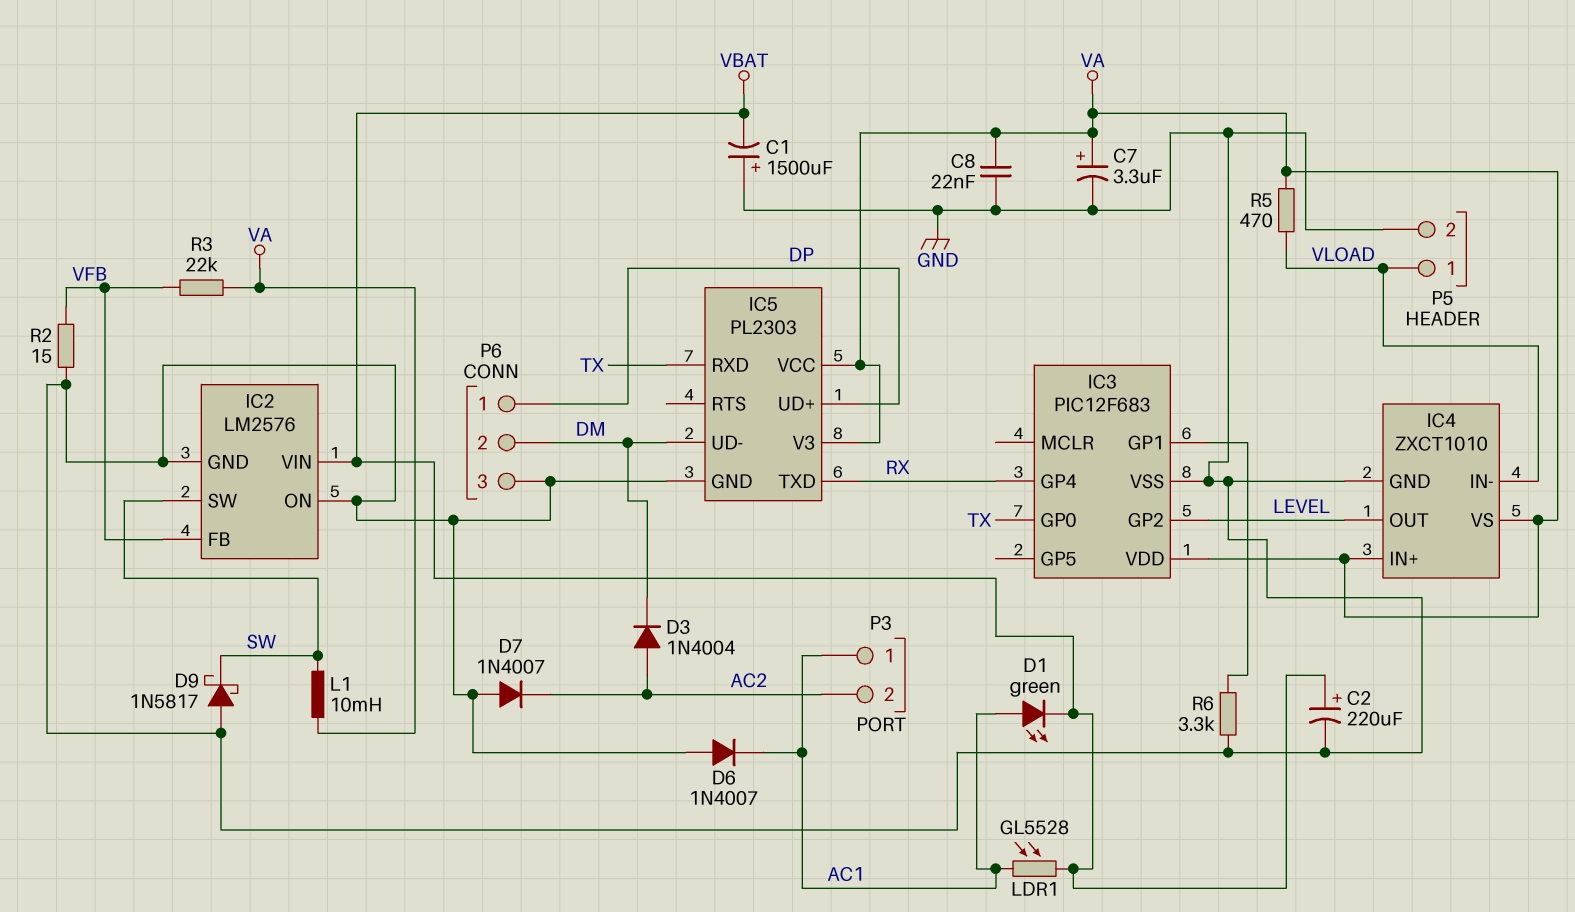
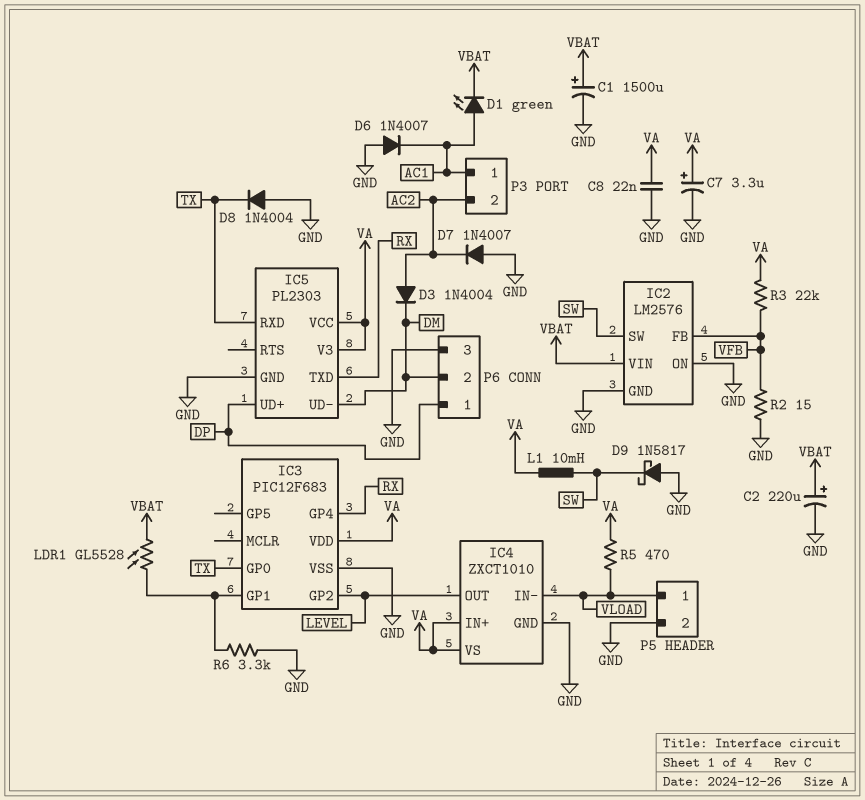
C1: 1500uF (plus GND, minus VBAT) -> 1500uF (plus VBAT, minus GND)
D8: none -> diode 1N4004 (A GND, K TX)
LDR1: GL5528 (AC1, VBAT) -> GL5528 (IC3/GP1, VBAT)

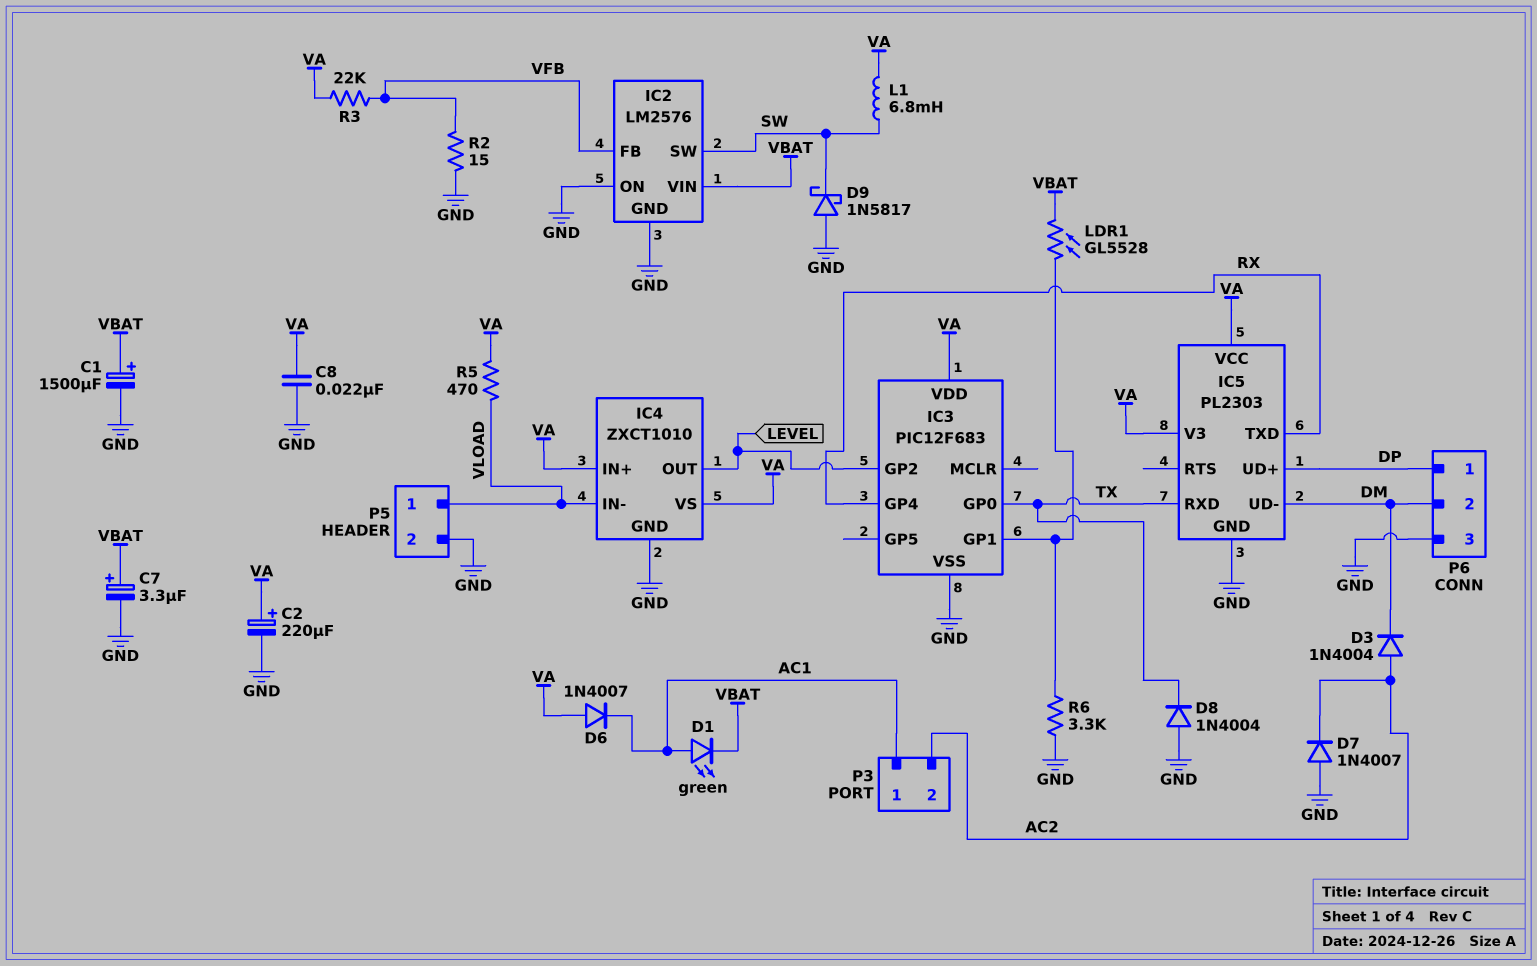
C2: 220uF (plus VBAT, minus GND) -> 220uF (plus VA, minus GND)
C7: 3.3uF (plus VA, minus GND) -> 3.3uF (plus VBAT, minus GND)
D6: diode 1N4007 (A GND, K AC1) -> diode 1N4007 (A VA, K AC1)
L1: 10mH (SW, VA) -> 6.8mH (SW, VA)

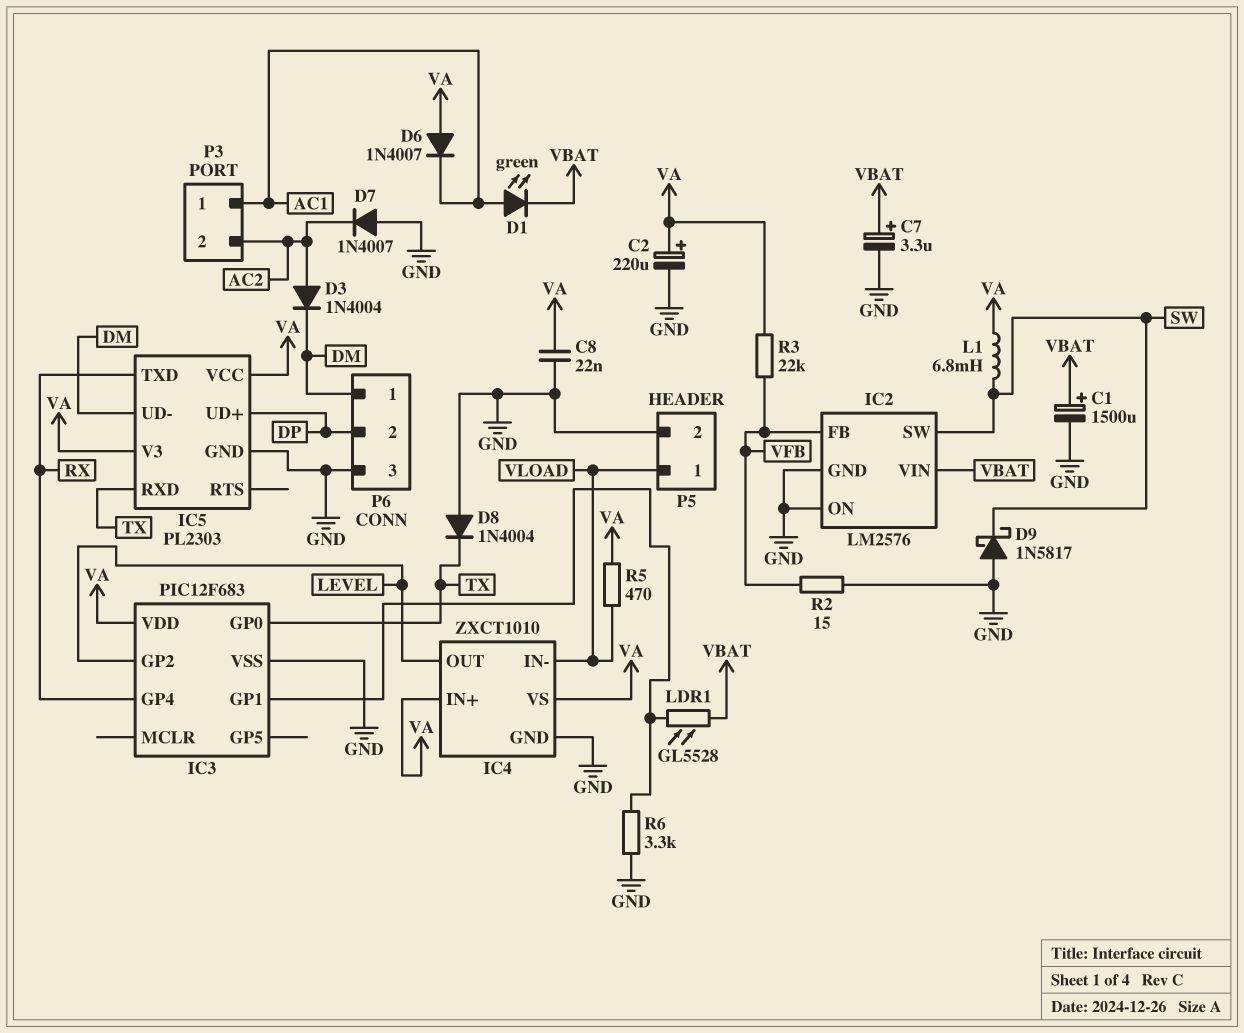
P6 pin 1: DP -> DM
P6 pin 2: DM -> DP

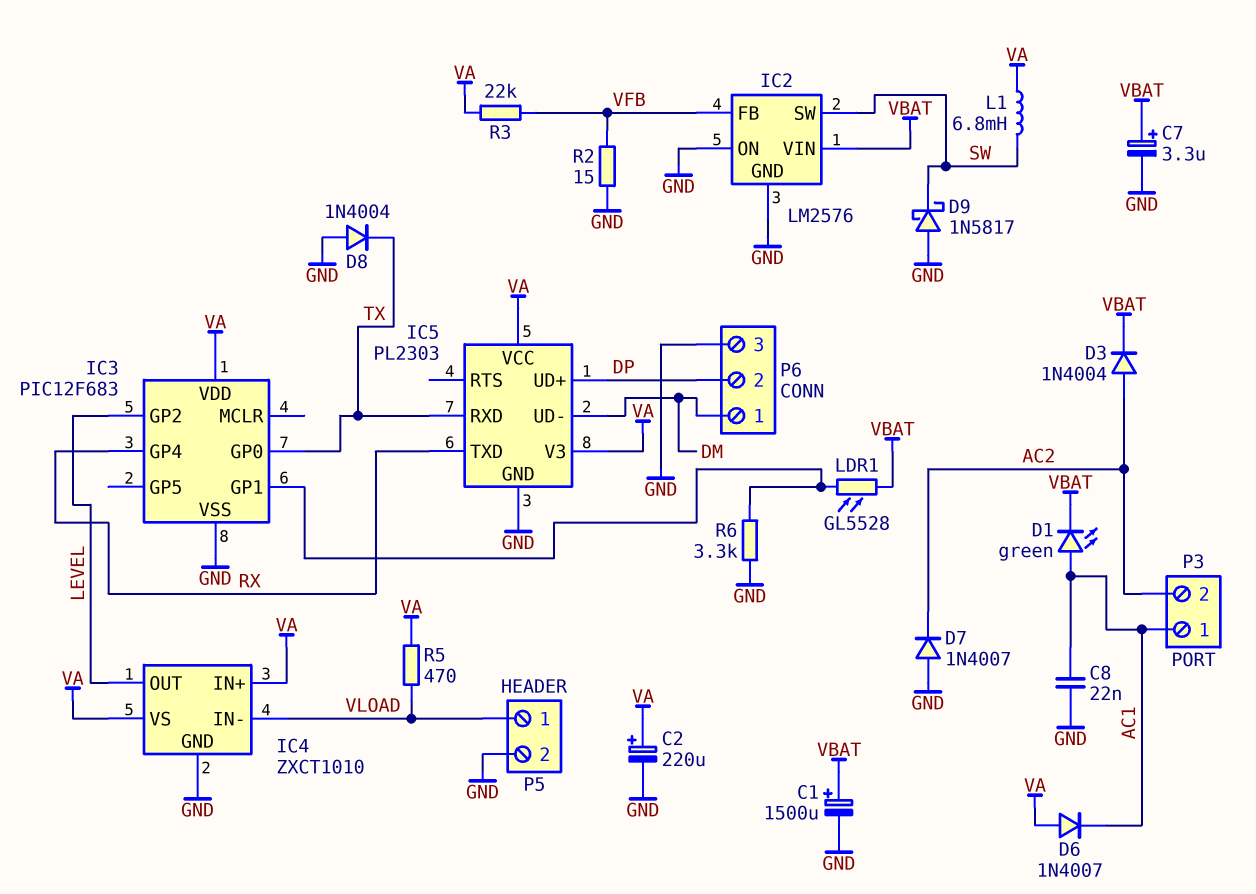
C8: 22nF (GND, VA) -> 22nF (AC1, GND)
D3: diode 1N4004 (A AC2, K DM) -> diode 1N4004 (A AC2, K VBAT)

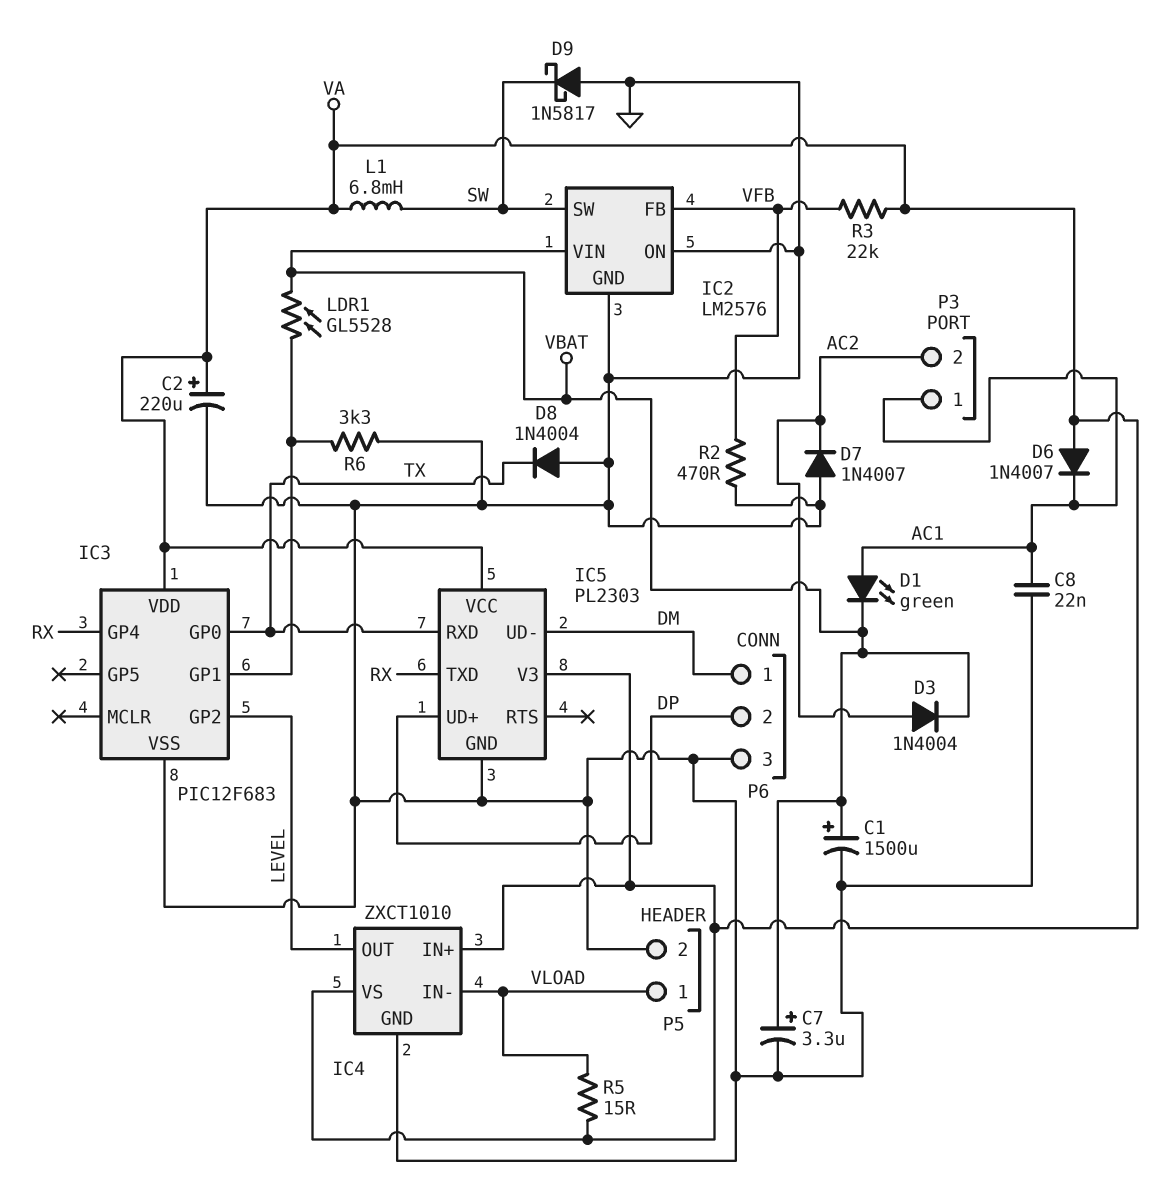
R2: 15 (GND, VFB) -> 470 (GND, VFB)
R5: 470 (VA, VLOAD) -> 15 (VA, VLOAD)

